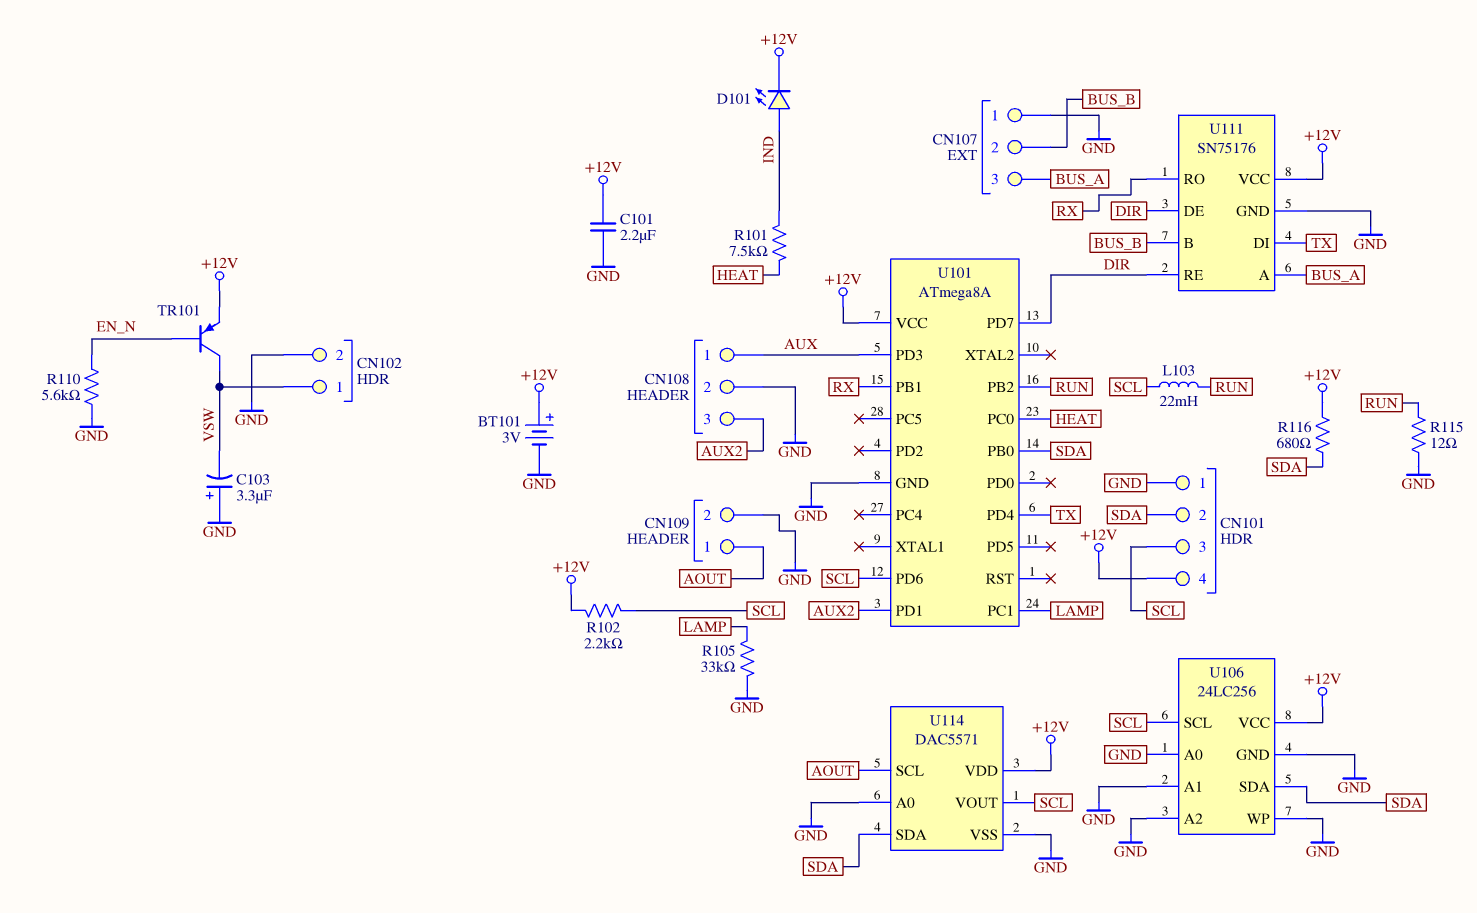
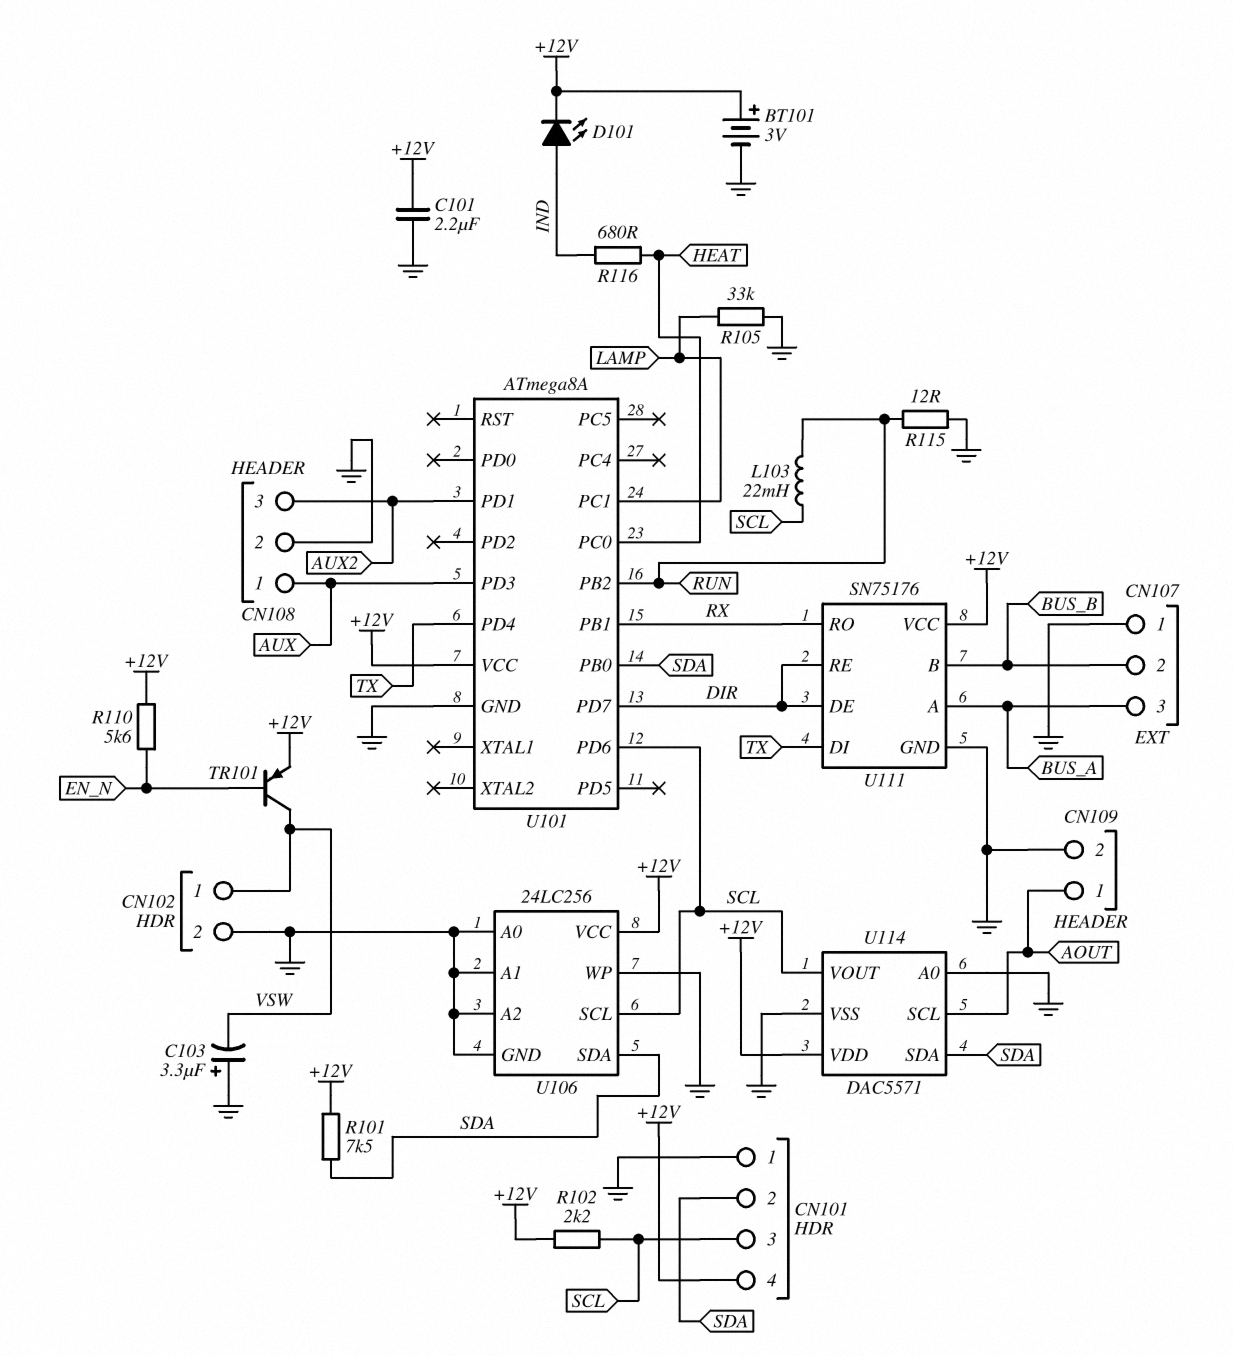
R101: 7.5k (HEAT, IND) -> 7.5k (+12V, SDA)
R110: 5.6k (EN_N, GND) -> 5.6k (+12V, EN_N)
R116: 680 (+12V, SDA) -> 680 (HEAT, IND)

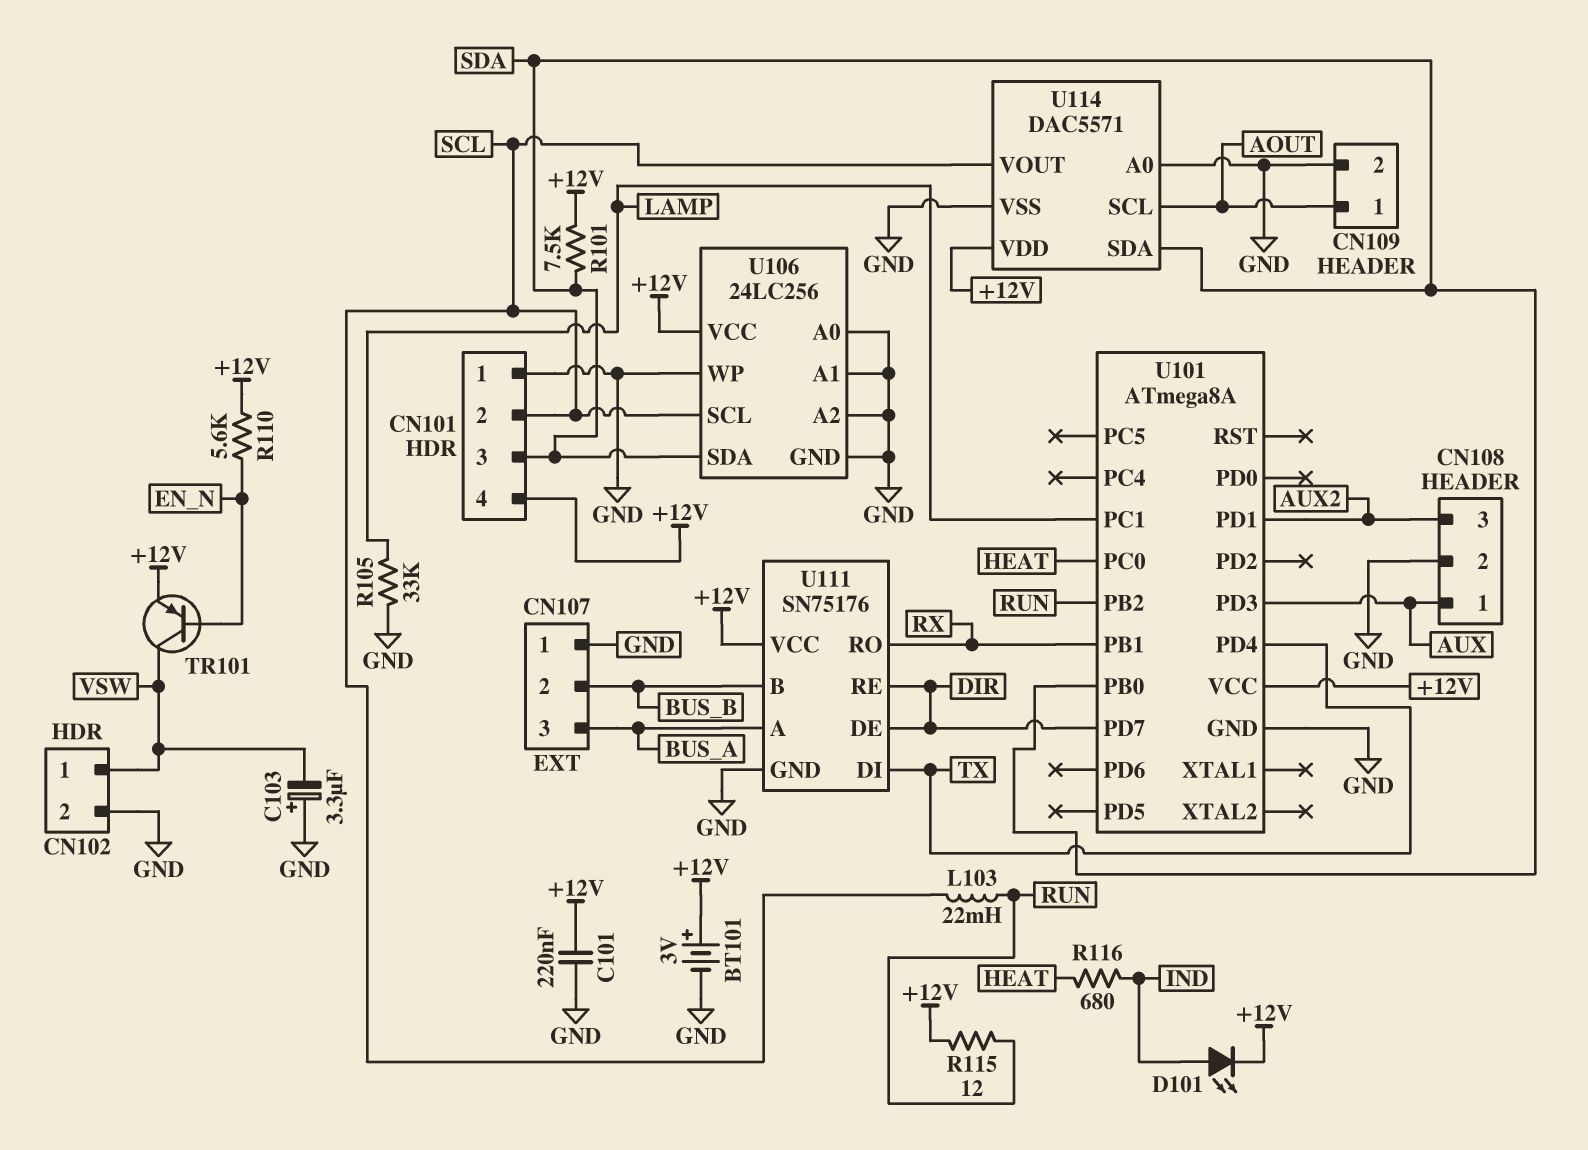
C101: 2.2uF (+12V, GND) -> 220nF (+12V, GND)
CN101 pin 2: SDA -> SCL
CN101 pin 3: SCL -> SDA
R102: 2.2k (+12V, SCL) -> none
R115: 12 (GND, RUN) -> 12 (+12V, RUN)
U101 pin PD6: SCL -> none

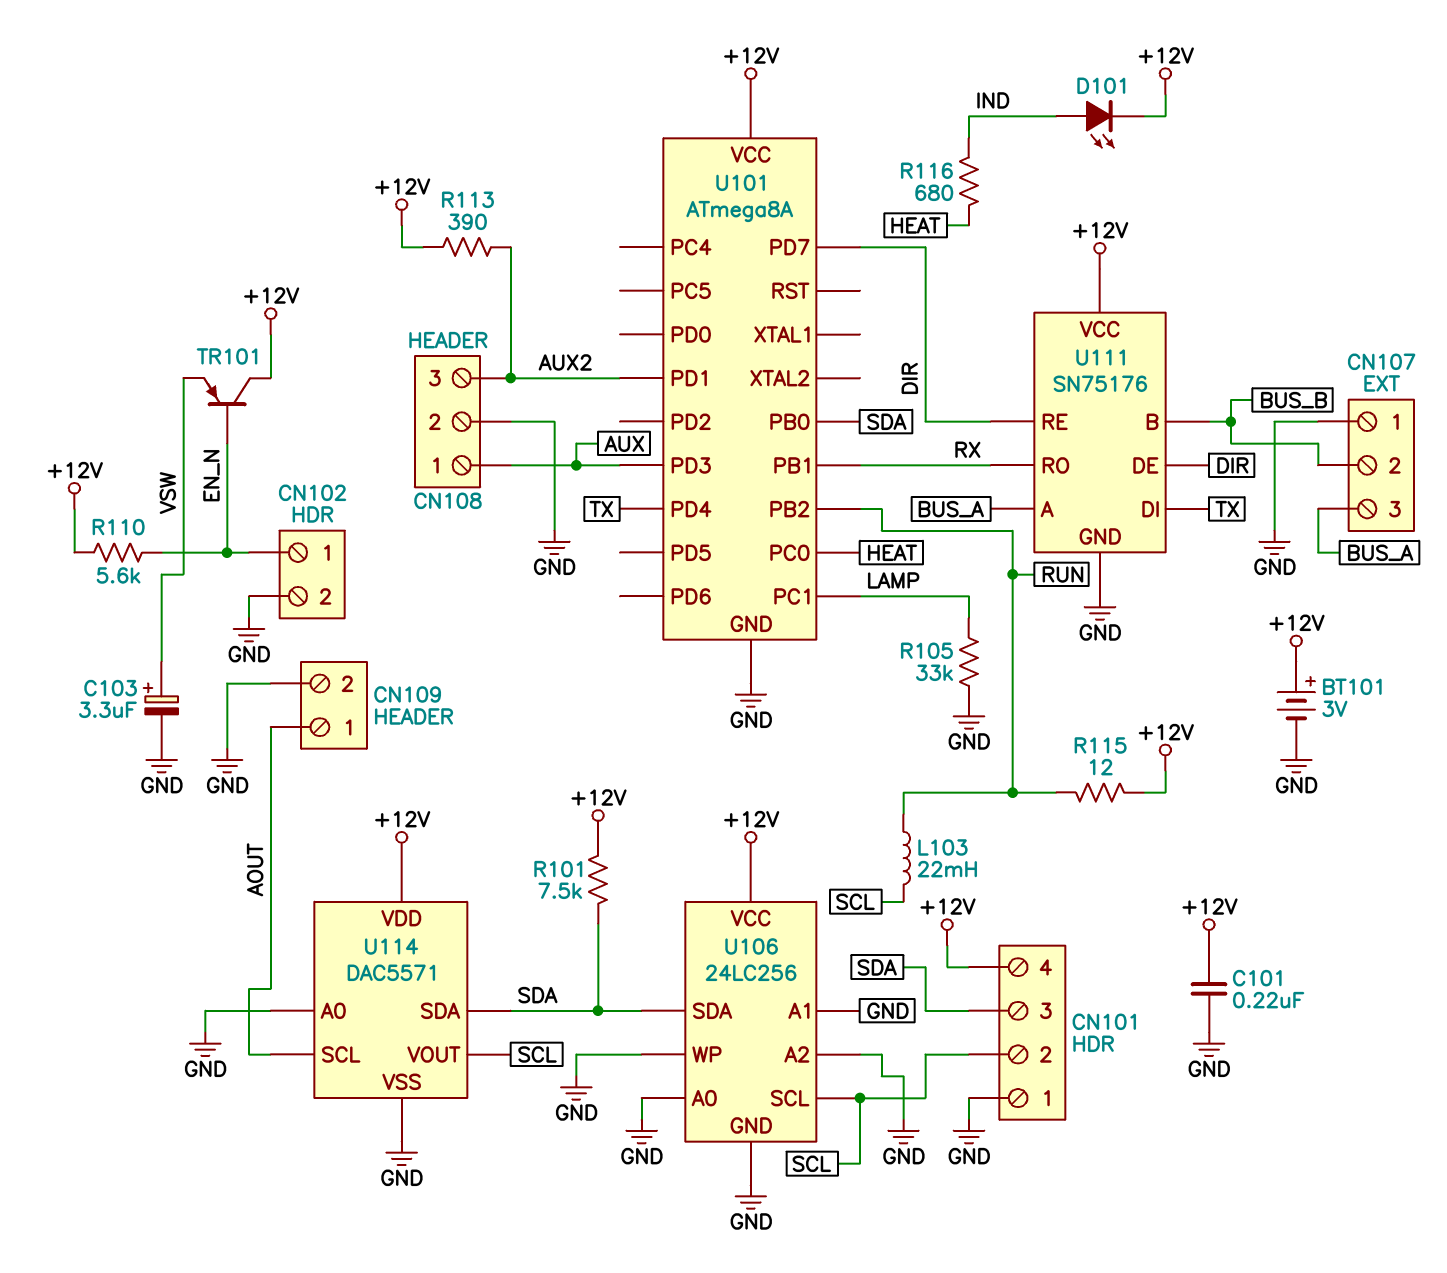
C103: 3.3uF (plus GND, minus VSW) -> 3.3uF (plus VSW, minus GND)
CN102 pin 1: VSW -> EN_N
R113: none -> 390 (+12V, AUX2)
TR101: PNP (B EN_N, C VSW, E +12V) -> PNP (B EN_N, C +12V, E VSW)

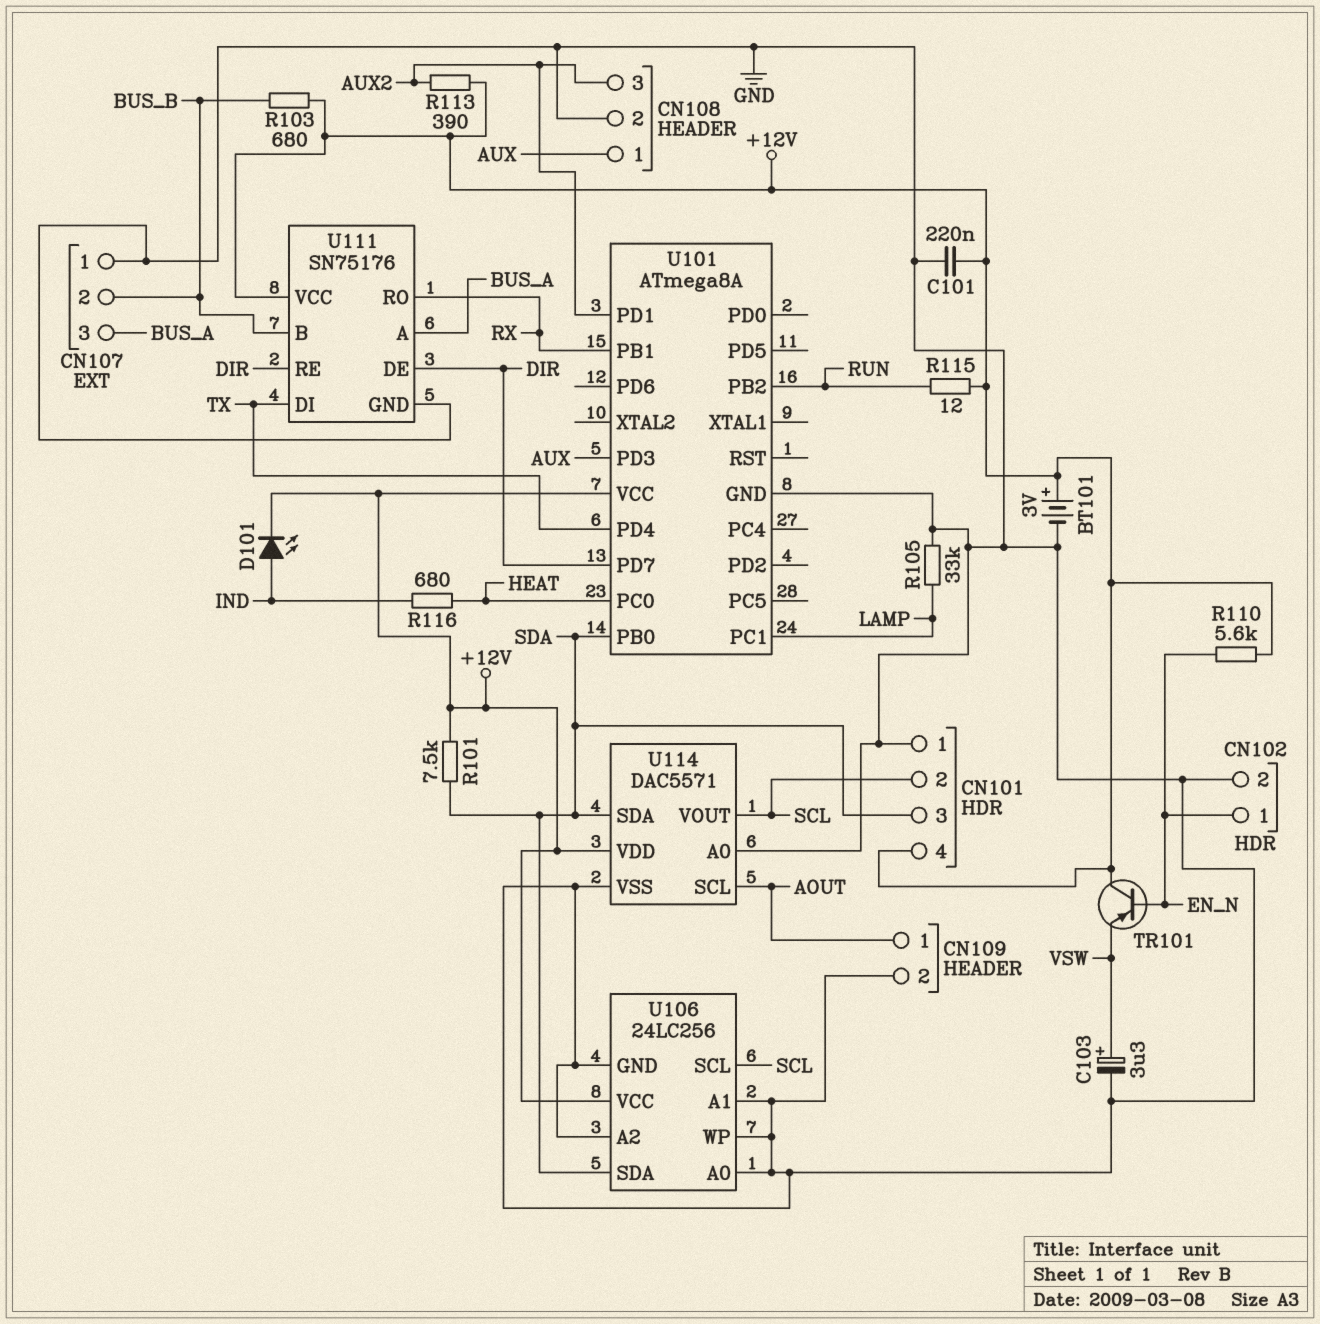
L103: 22mH (RUN, SCL) -> none
R103: none -> 680 (+12V, BUS_B)

